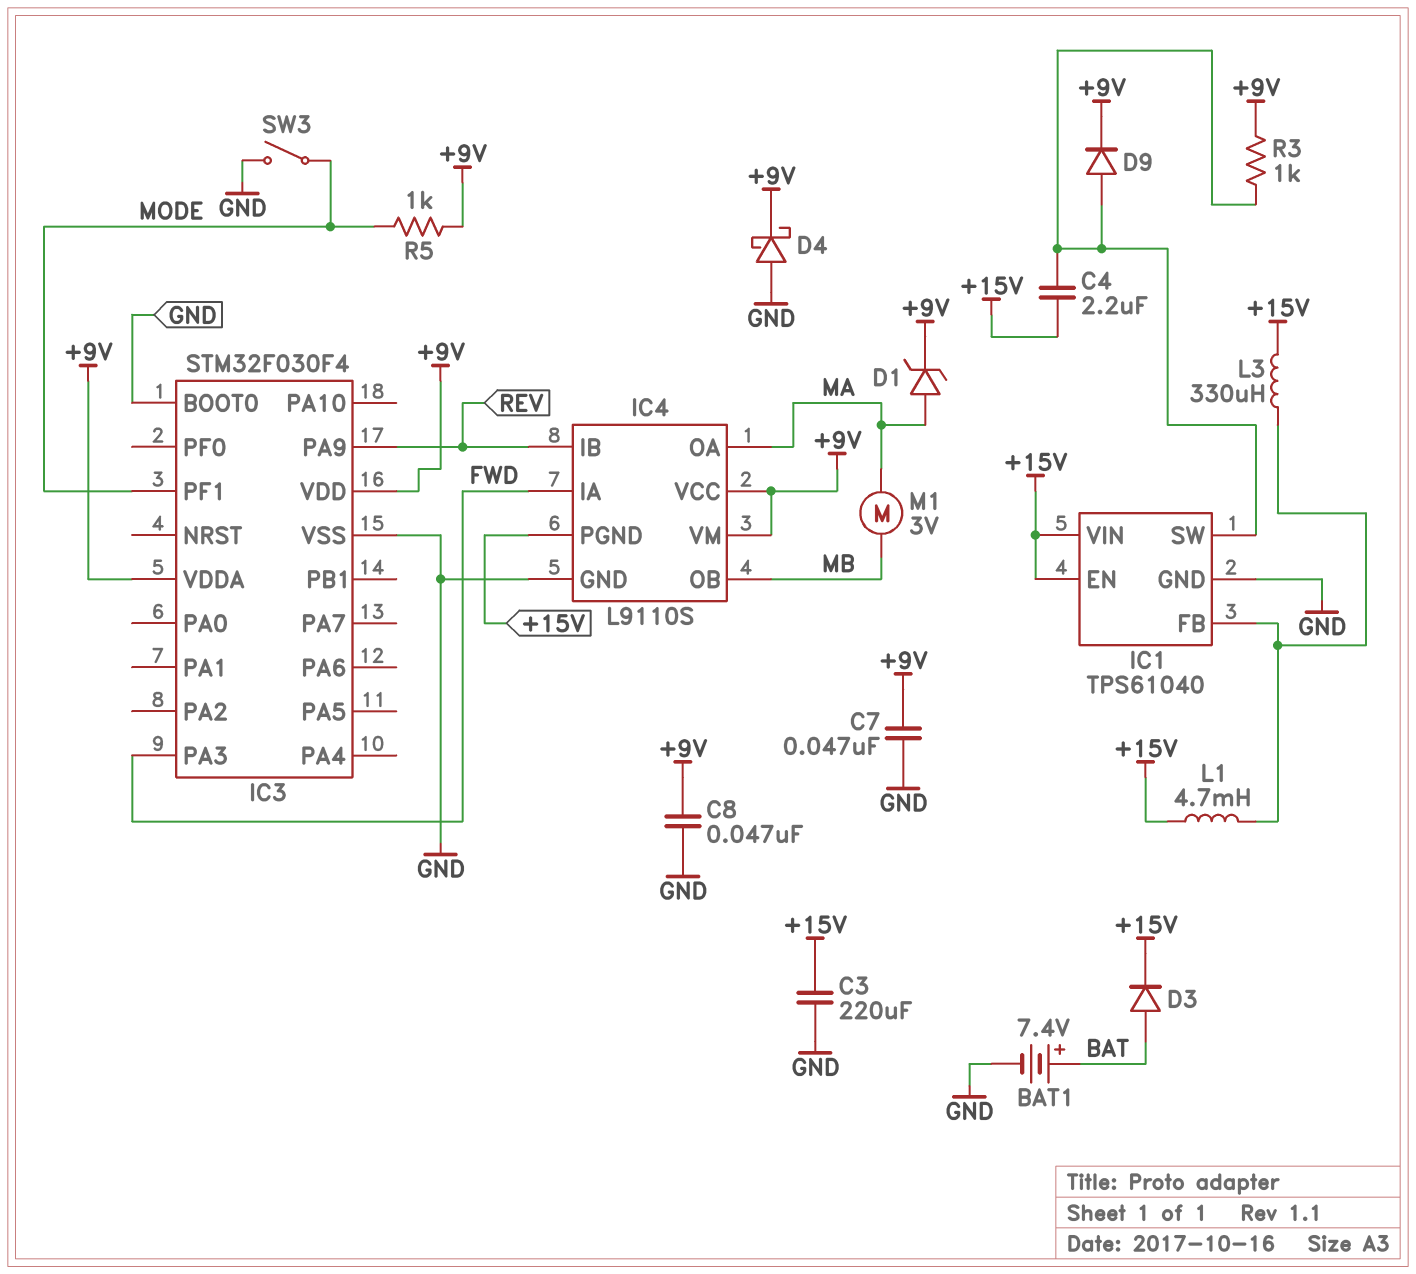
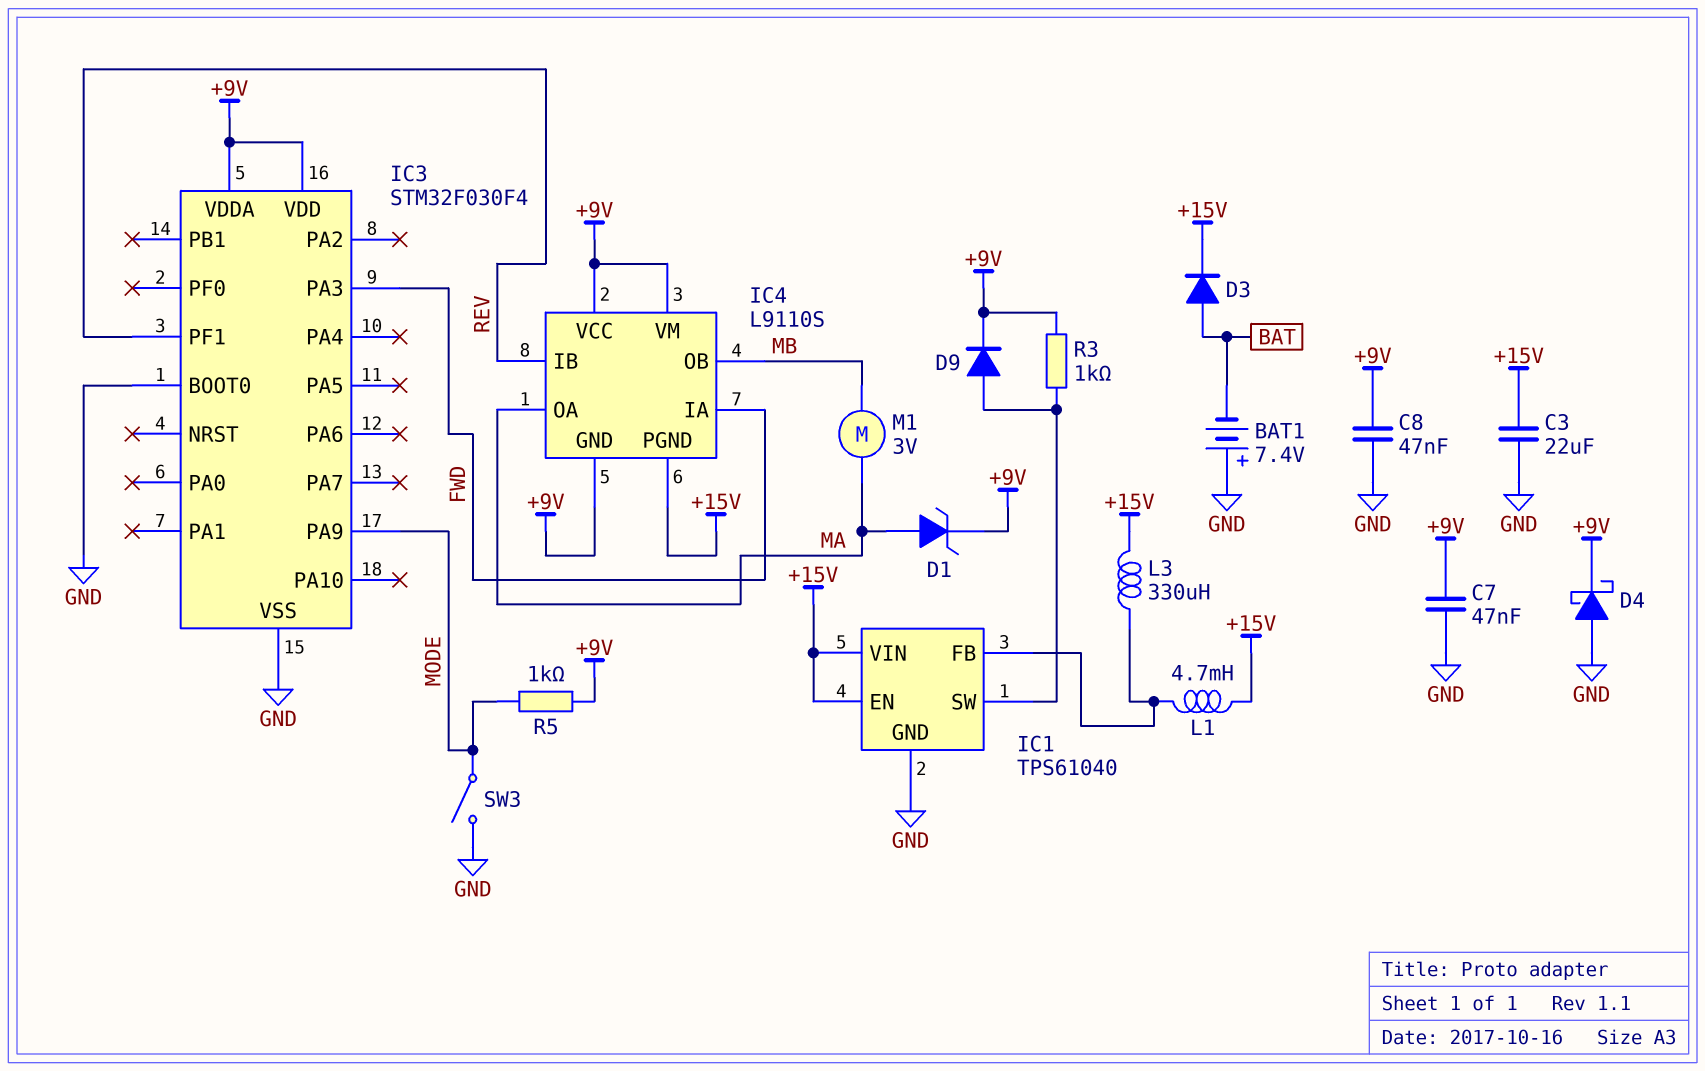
BAT1: 7.4V (plus BAT, minus GND) -> 7.4V (plus GND, minus BAT)
C3: 220uF (+15V, GND) -> 22uF (+15V, GND)
C4: 2.2uF (+15V, IC1/SW) -> none
IC3 pin PA9: REV -> MODE
IC3 pin PF1: MODE -> REV
IC4 pin GND: GND -> +9V

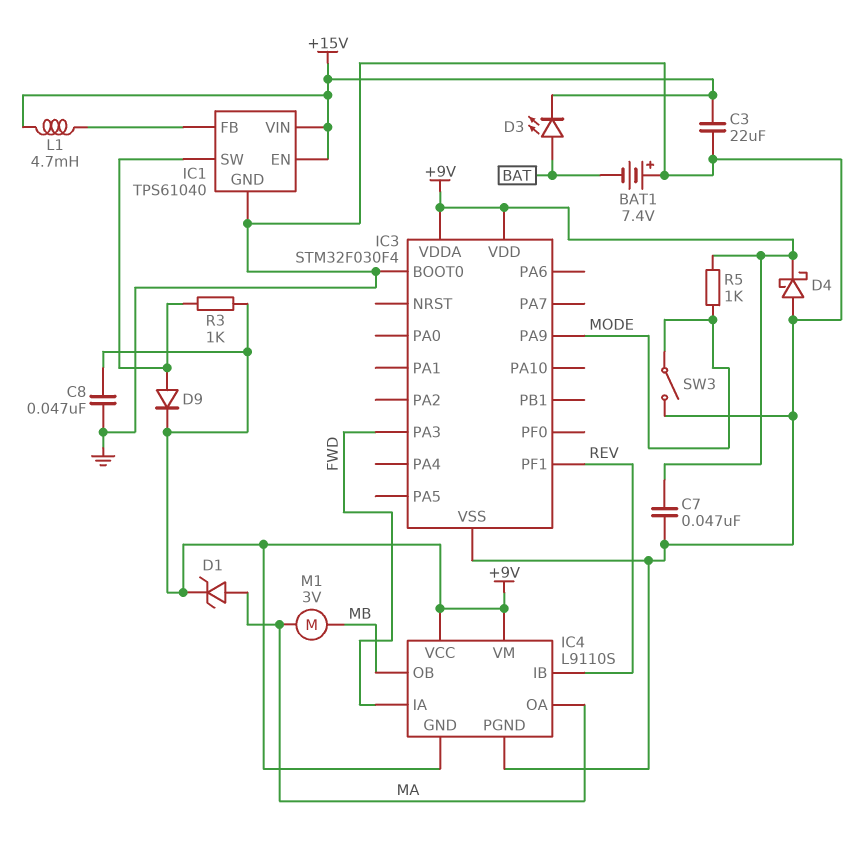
D3: diode (A BAT, K +15V) -> LED (A BAT, K +15V)
IC4 pin PGND: +15V -> GND
L3: 330uH (+15V, IC1/FB) -> none

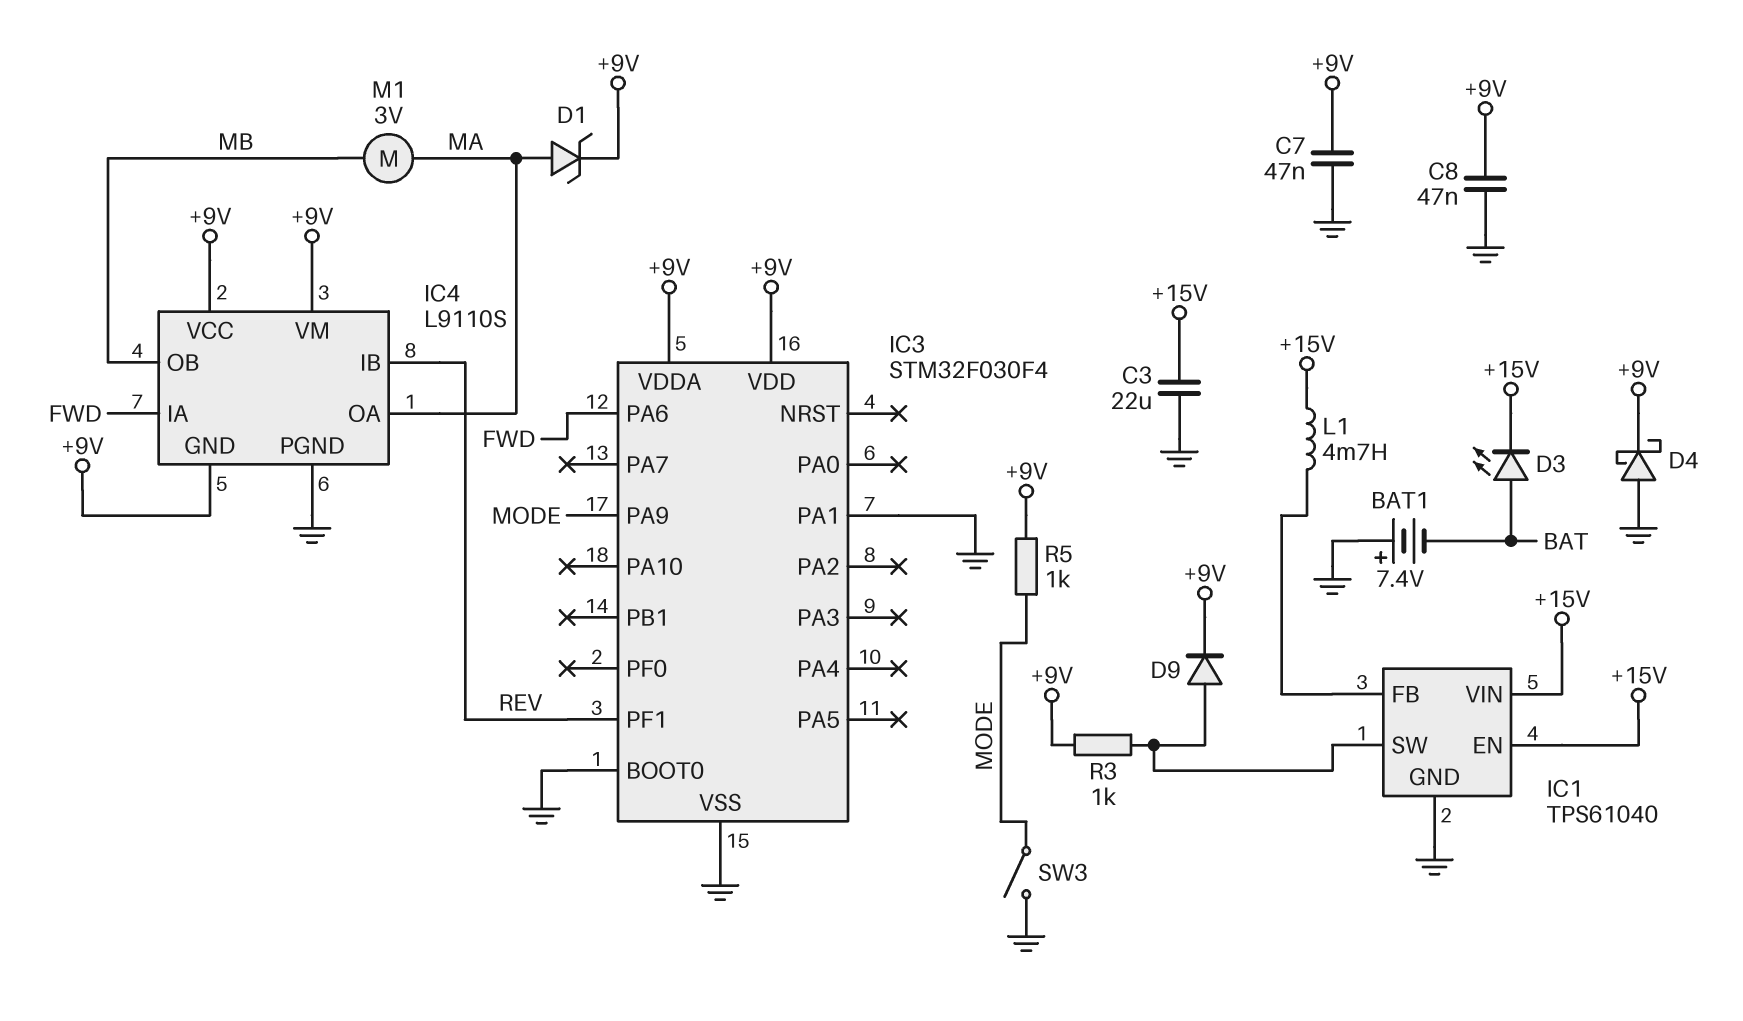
IC3 pin PA1: none -> GND
IC3 pin PA3: FWD -> none
IC3 pin PA6: none -> FWD

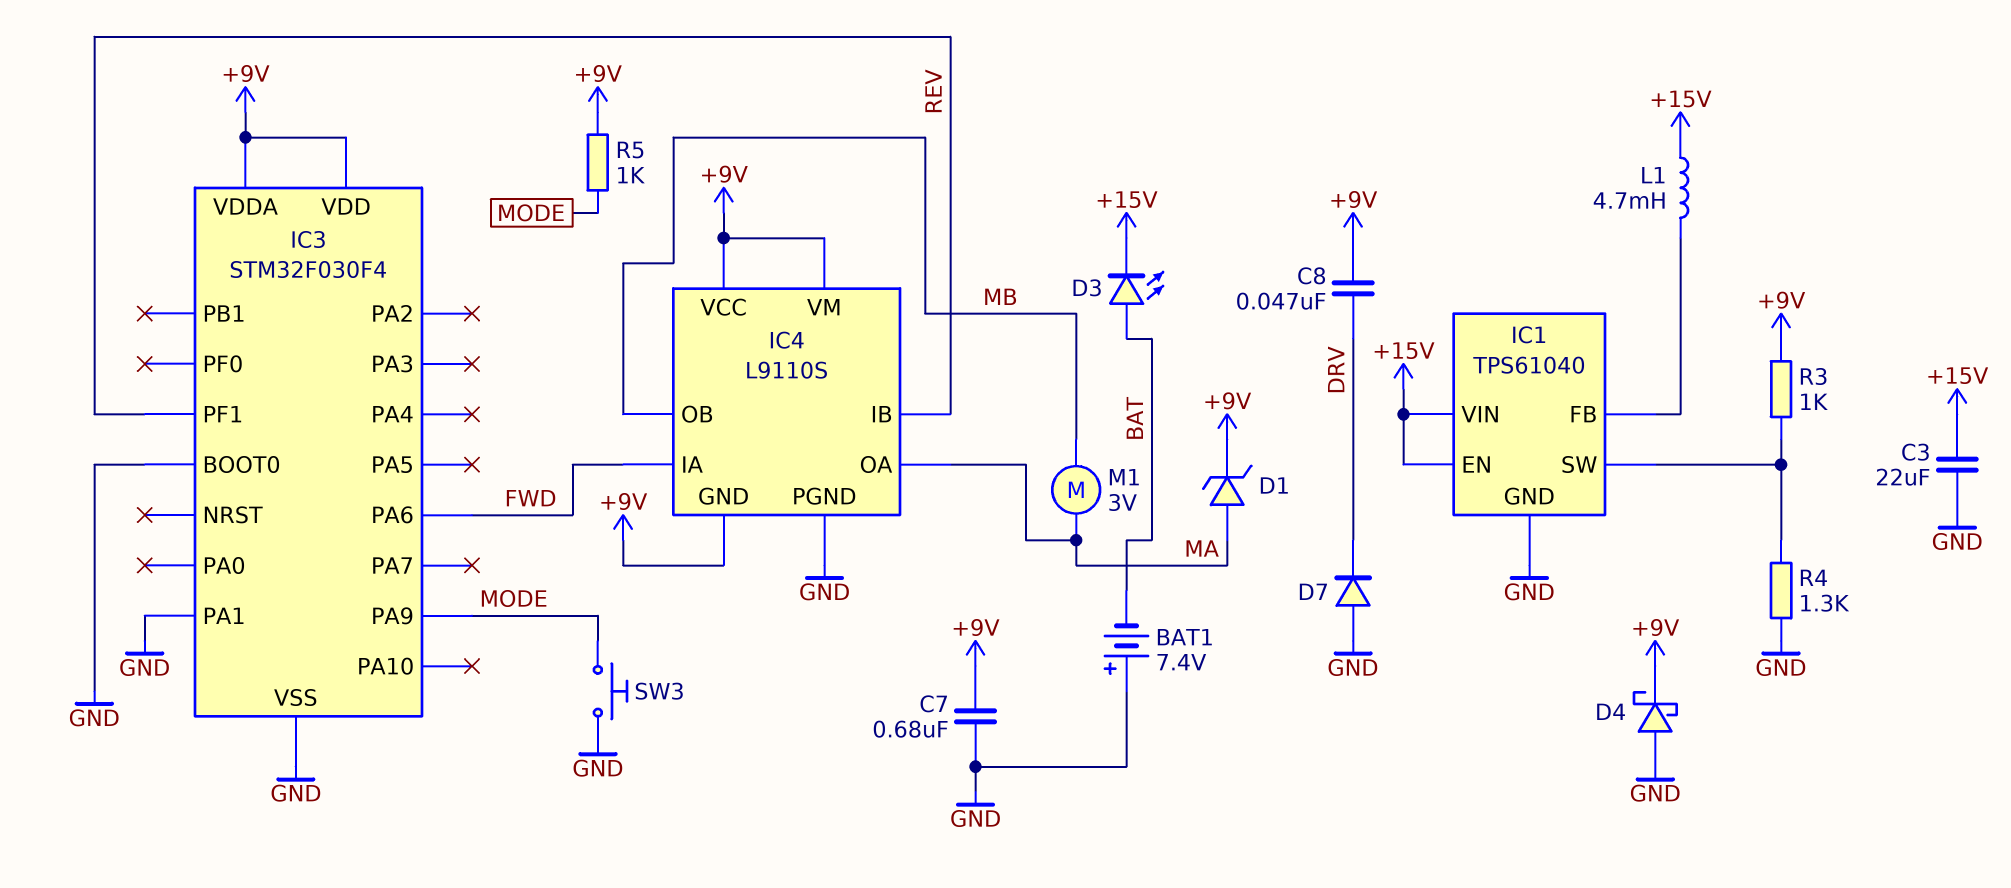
C7: 47nF (+9V, GND) -> 680nF (+9V, GND)
C8: 47nF (+9V, GND) -> 47nF (+9V, DRV)
D7: none -> diode (A GND, K DRV)
D9: diode (A IC1/SW, K +9V) -> none
R4: none -> 1.3k (GND, IC1/SW)
SW3: switch (GND, MODE) -> button (GND, MODE)

